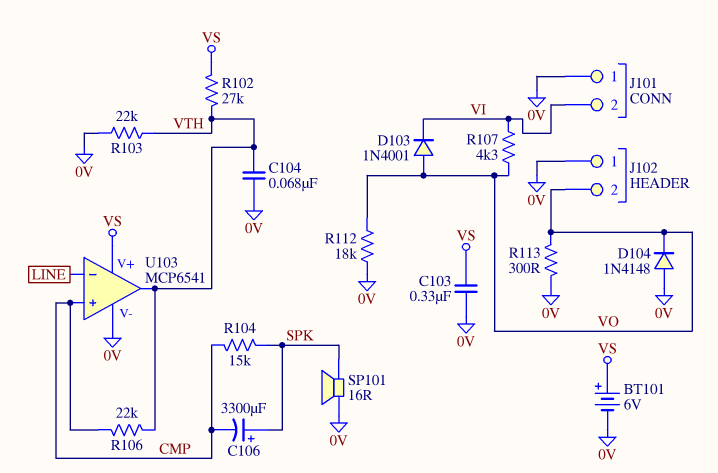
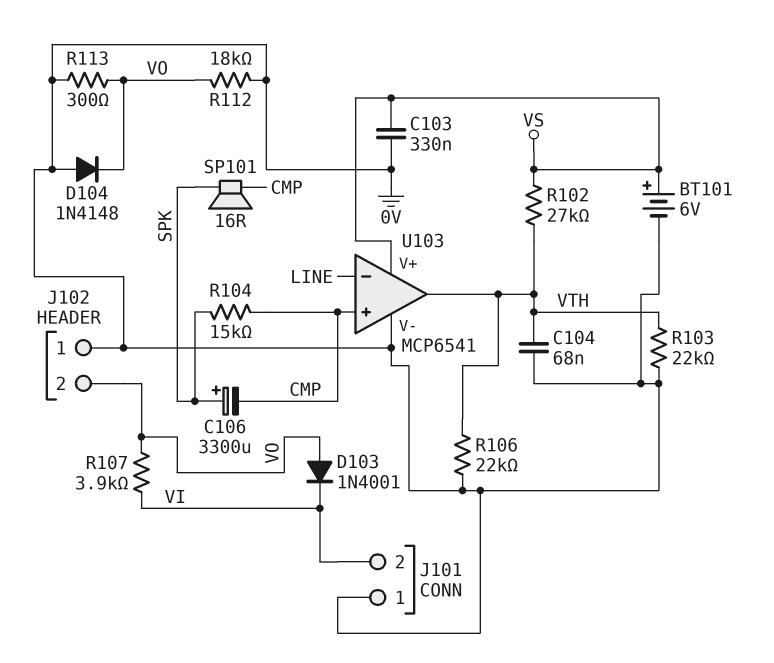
R106: 22k (CMP, VTH) -> 22k (0V, VTH)
R107: 4.3k (VI, VO) -> 3.9k (VI, VO)
SP101: speaker 16R (0V, SPK) -> speaker 16R (CMP, SPK)

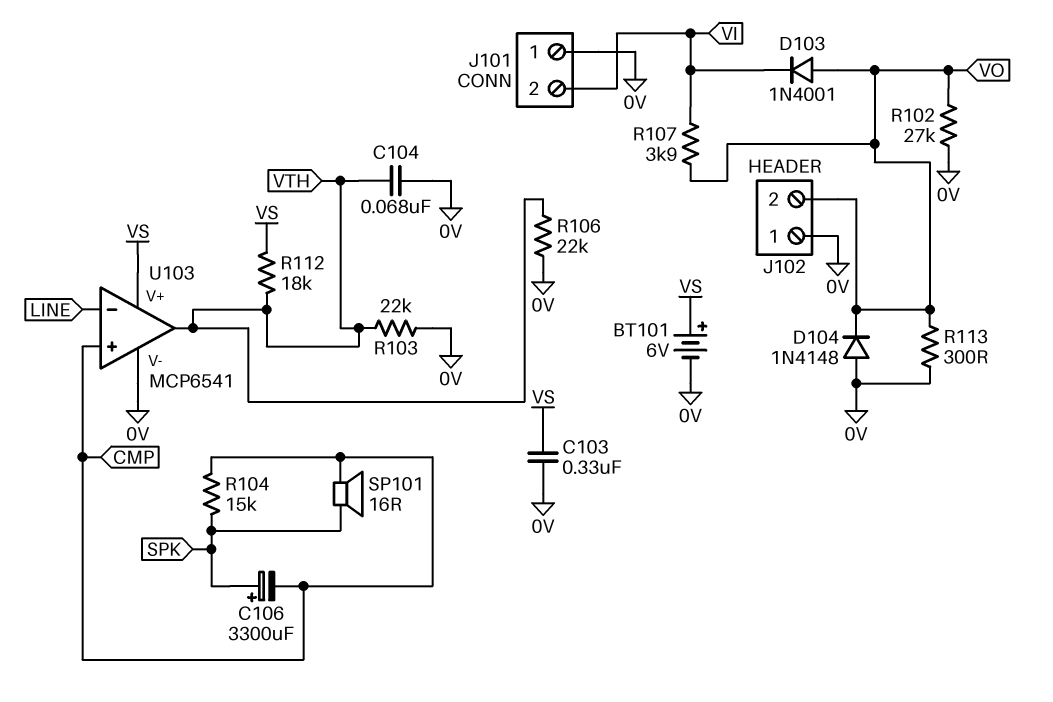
R102: 27k (VS, VTH) -> 27k (0V, VO)
R112: 18k (0V, VO) -> 18k (VS, VTH)

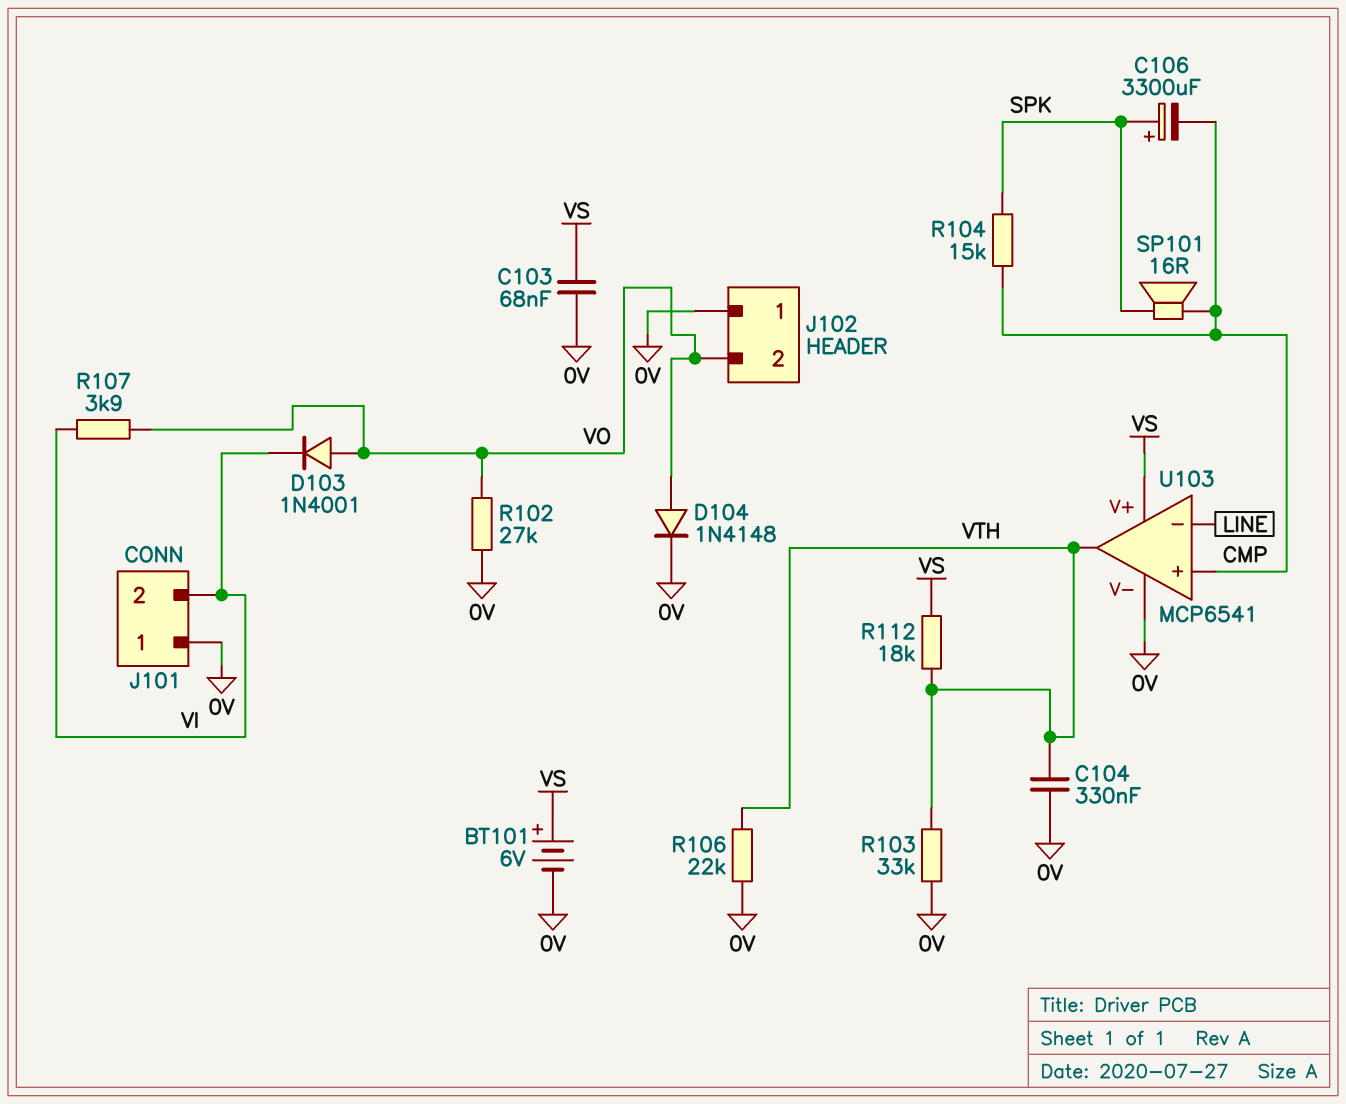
C103: 330nF (0V, VS) -> 68nF (0V, VS)
C104: 68nF (0V, VTH) -> 330nF (0V, VTH)
D104: diode 1N4148 (A 0V, K VO) -> diode 1N4148 (A VO, K 0V)
R103: 22k (0V, VTH) -> 33k (0V, VTH)
R113: 300 (0V, VO) -> none

